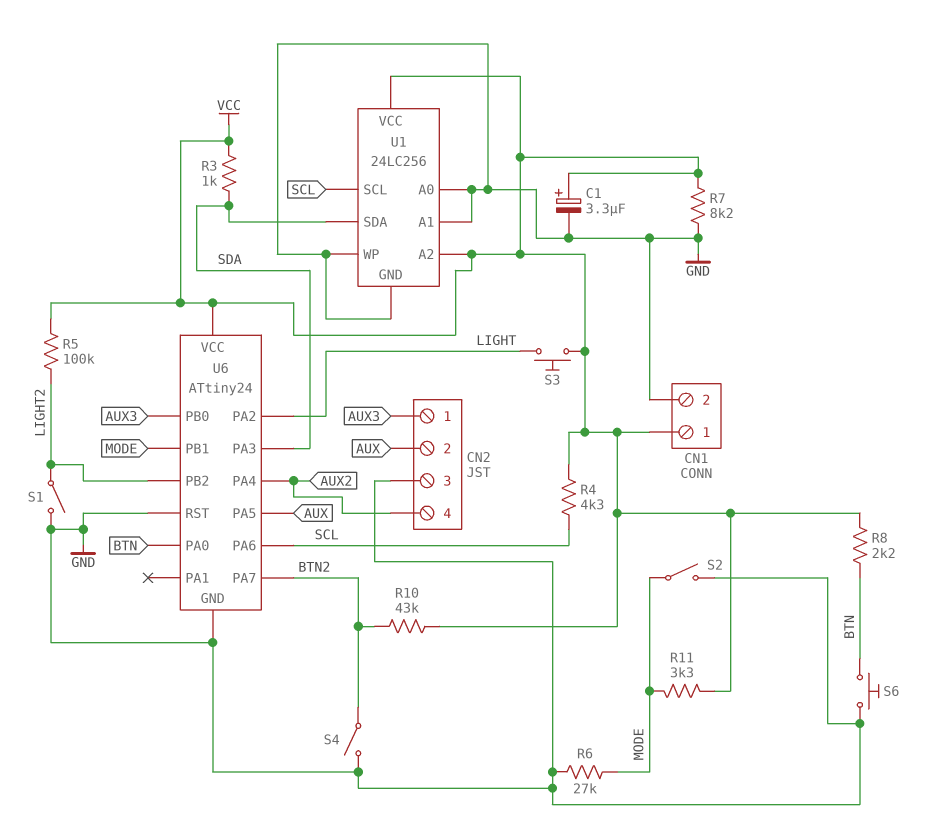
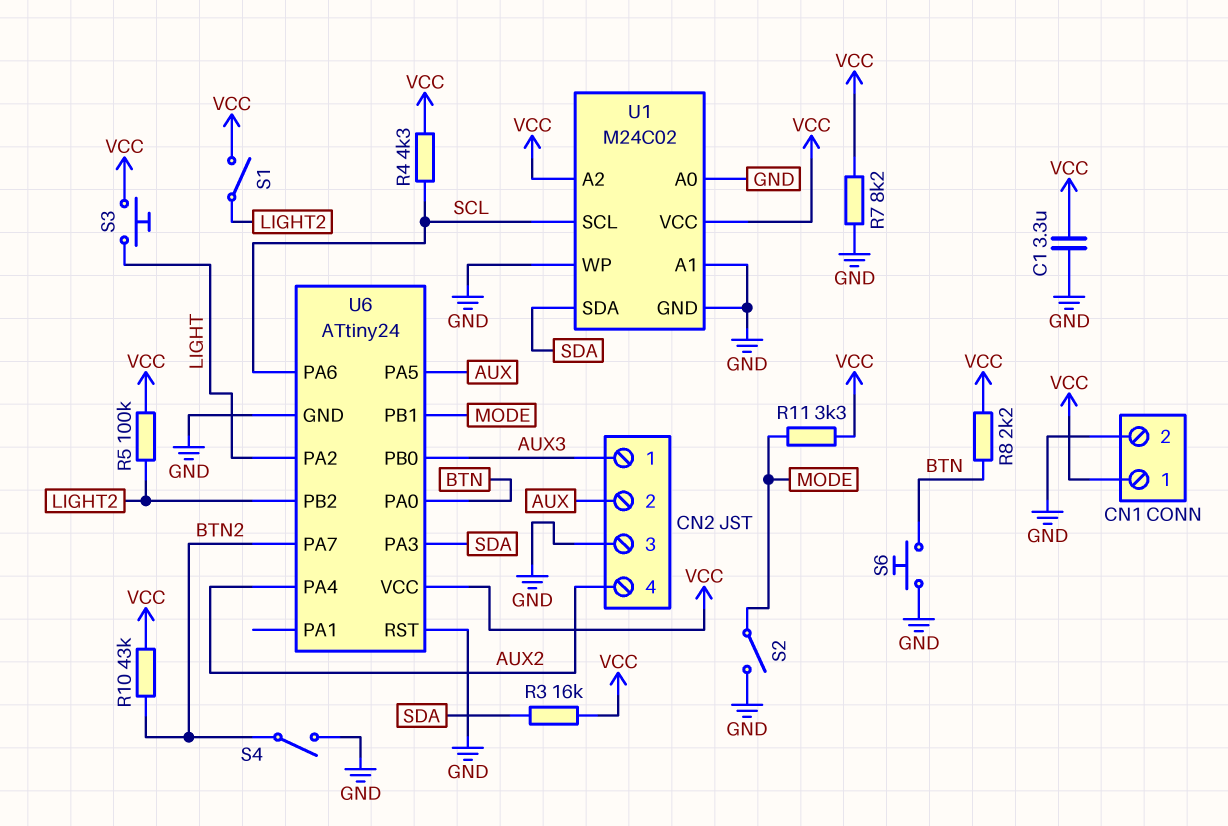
C1: 3.3uF (plus VCC, minus GND) -> 3.3uF (GND, VCC)
R3: 1k (SDA, VCC) -> 16k (SDA, VCC)
R6: 27k (GND, MODE) -> none
S1: switch (GND, LIGHT2) -> switch (LIGHT2, VCC)
U1: 24LC256 -> M24C02

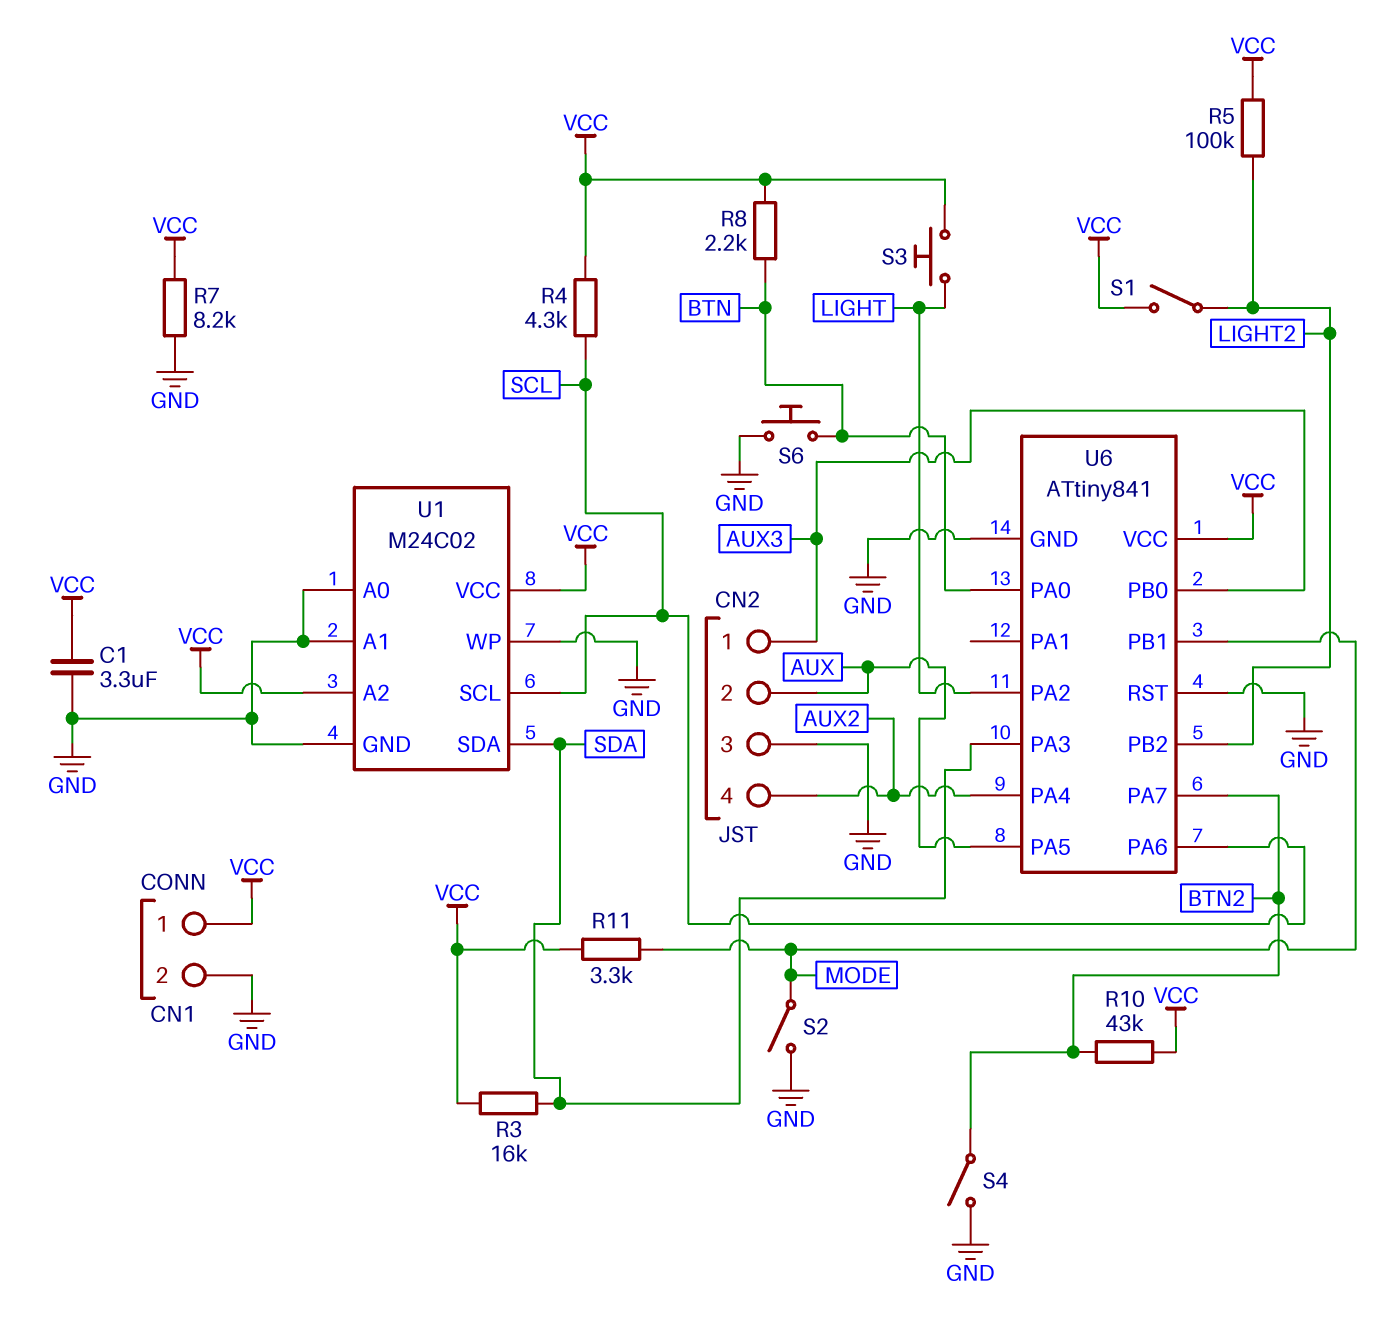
U6: ATtiny24 -> ATtiny841

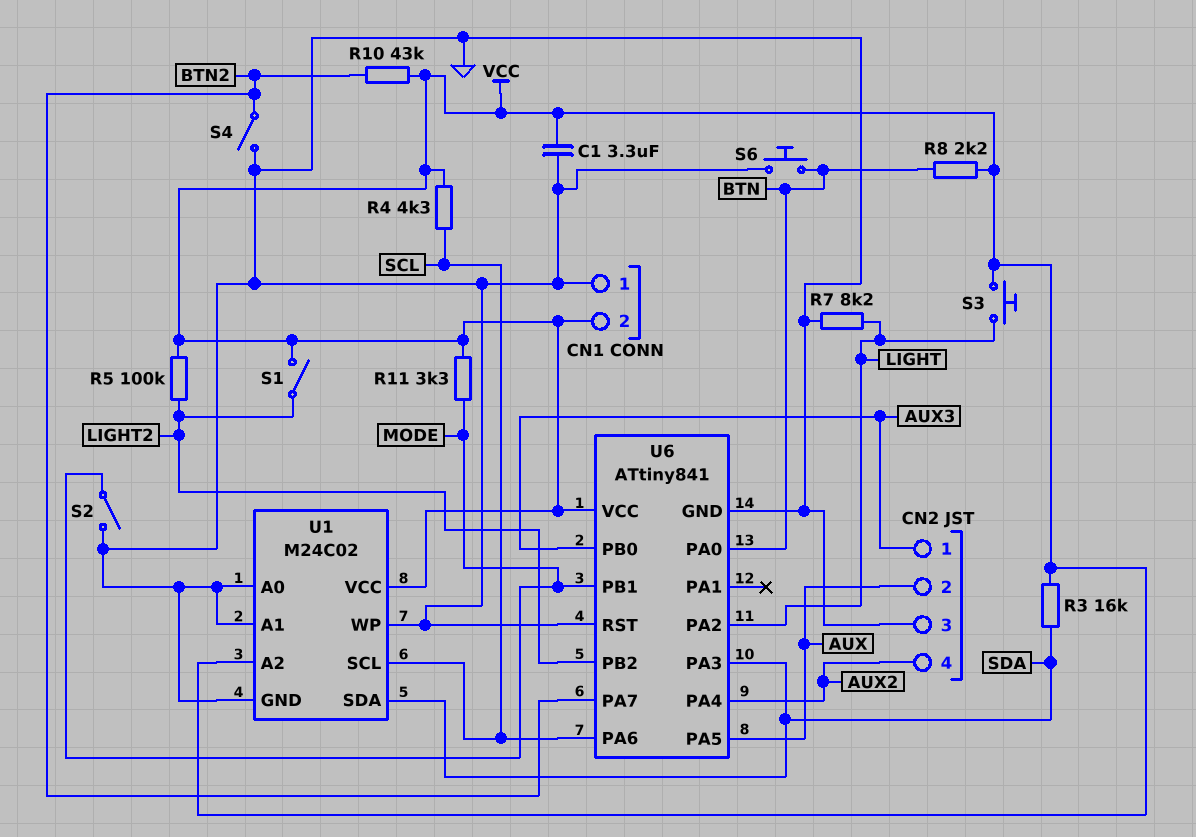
CN1 pin 1: VCC -> GND
CN1 pin 2: GND -> VCC
R7: 8.2k (GND, VCC) -> 8.2k (GND, LIGHT)

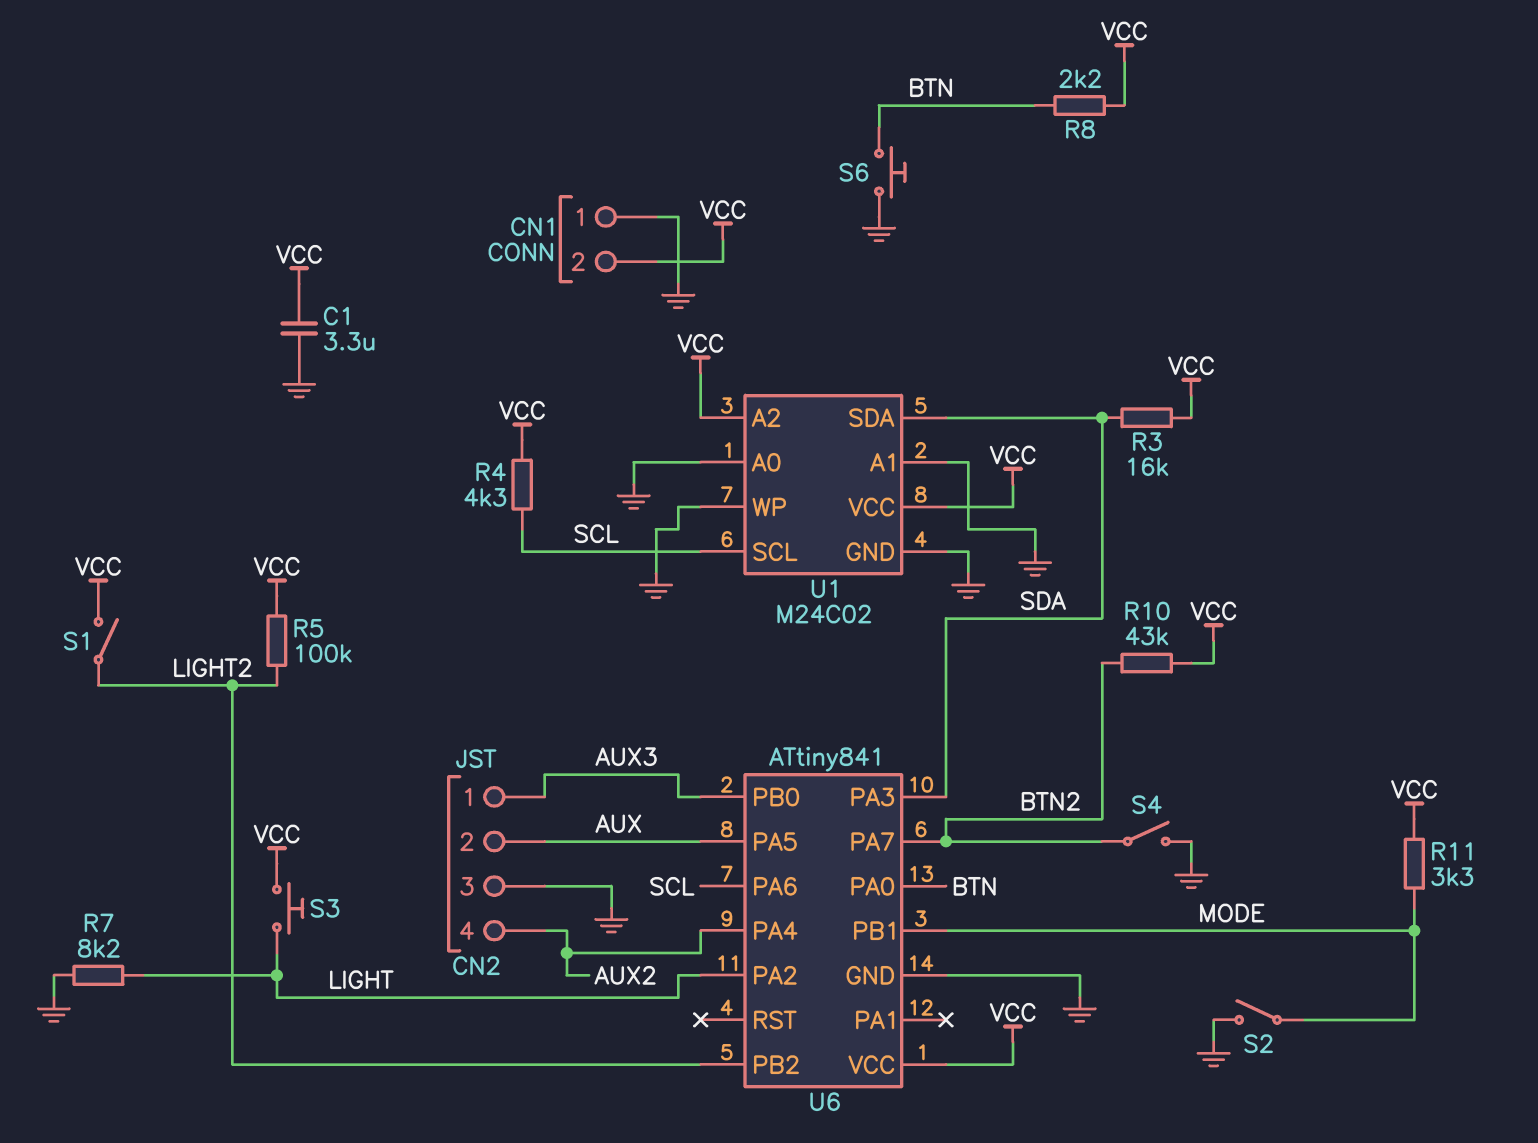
U6 pin RST: GND -> none

